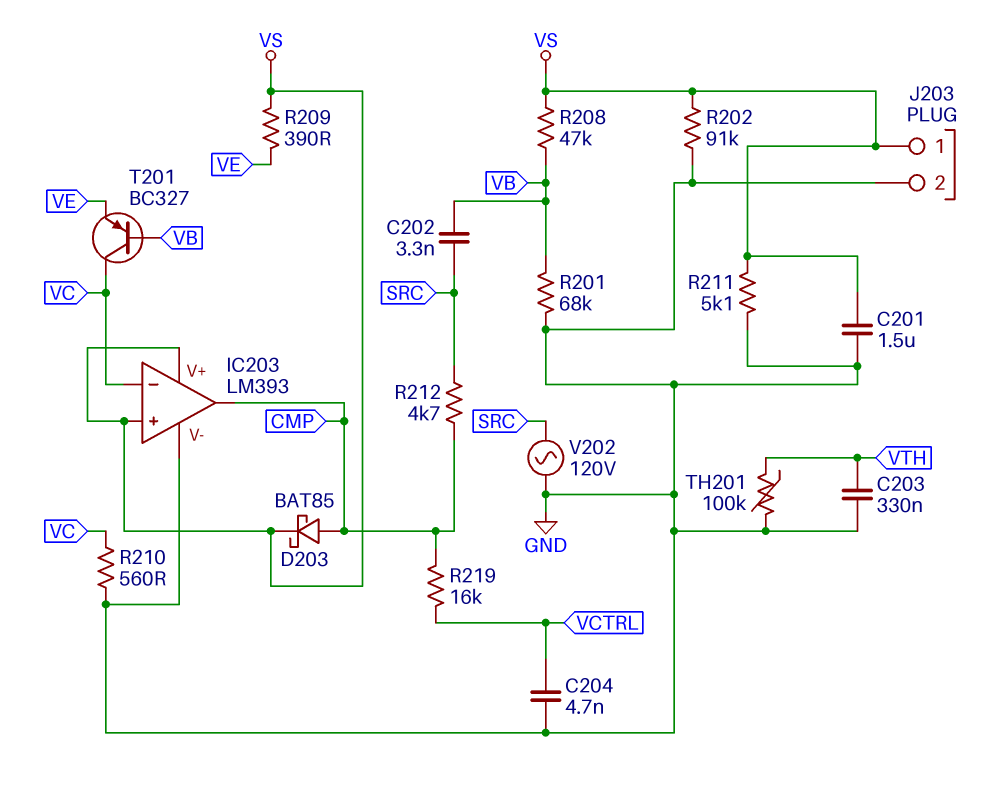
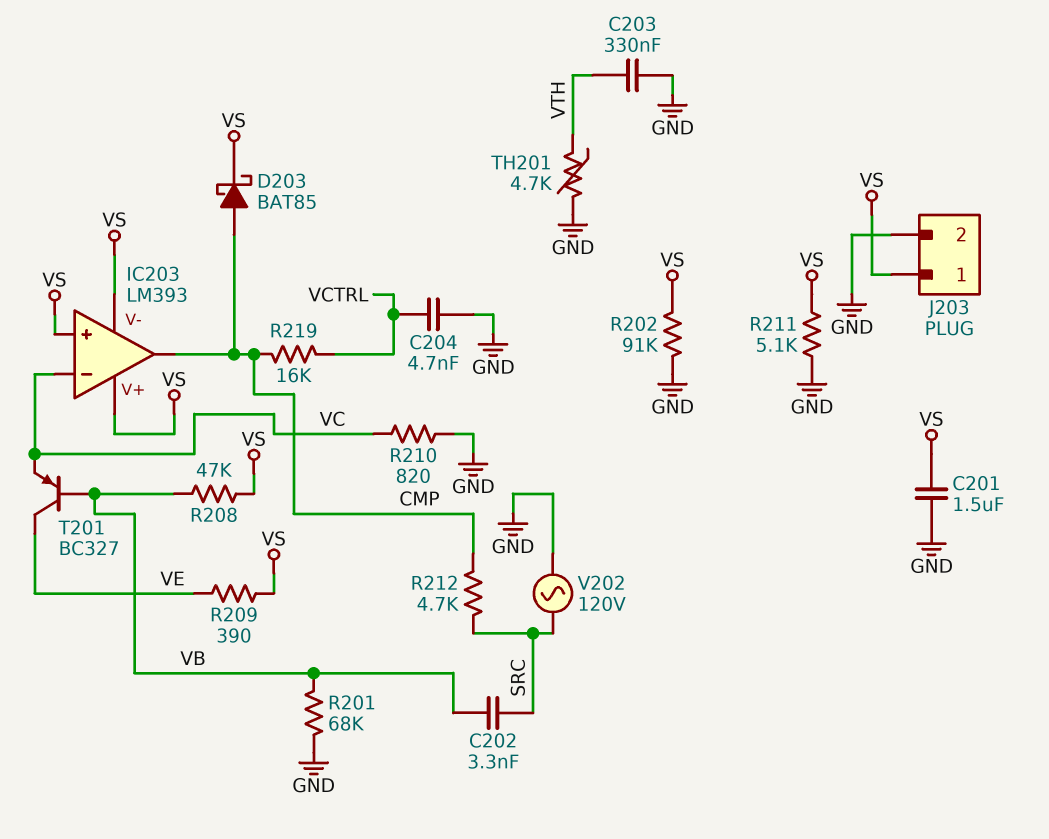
IC203 pin V-: GND -> VS
R210: 560 (GND, VC) -> 820 (GND, VC)
T201: PNP BC327 (B VB, C VC, E VE) -> PNP BC327 (B VB, C VE, E VC)
TH201: 100k (GND, VTH) -> 4.7k (GND, VTH)

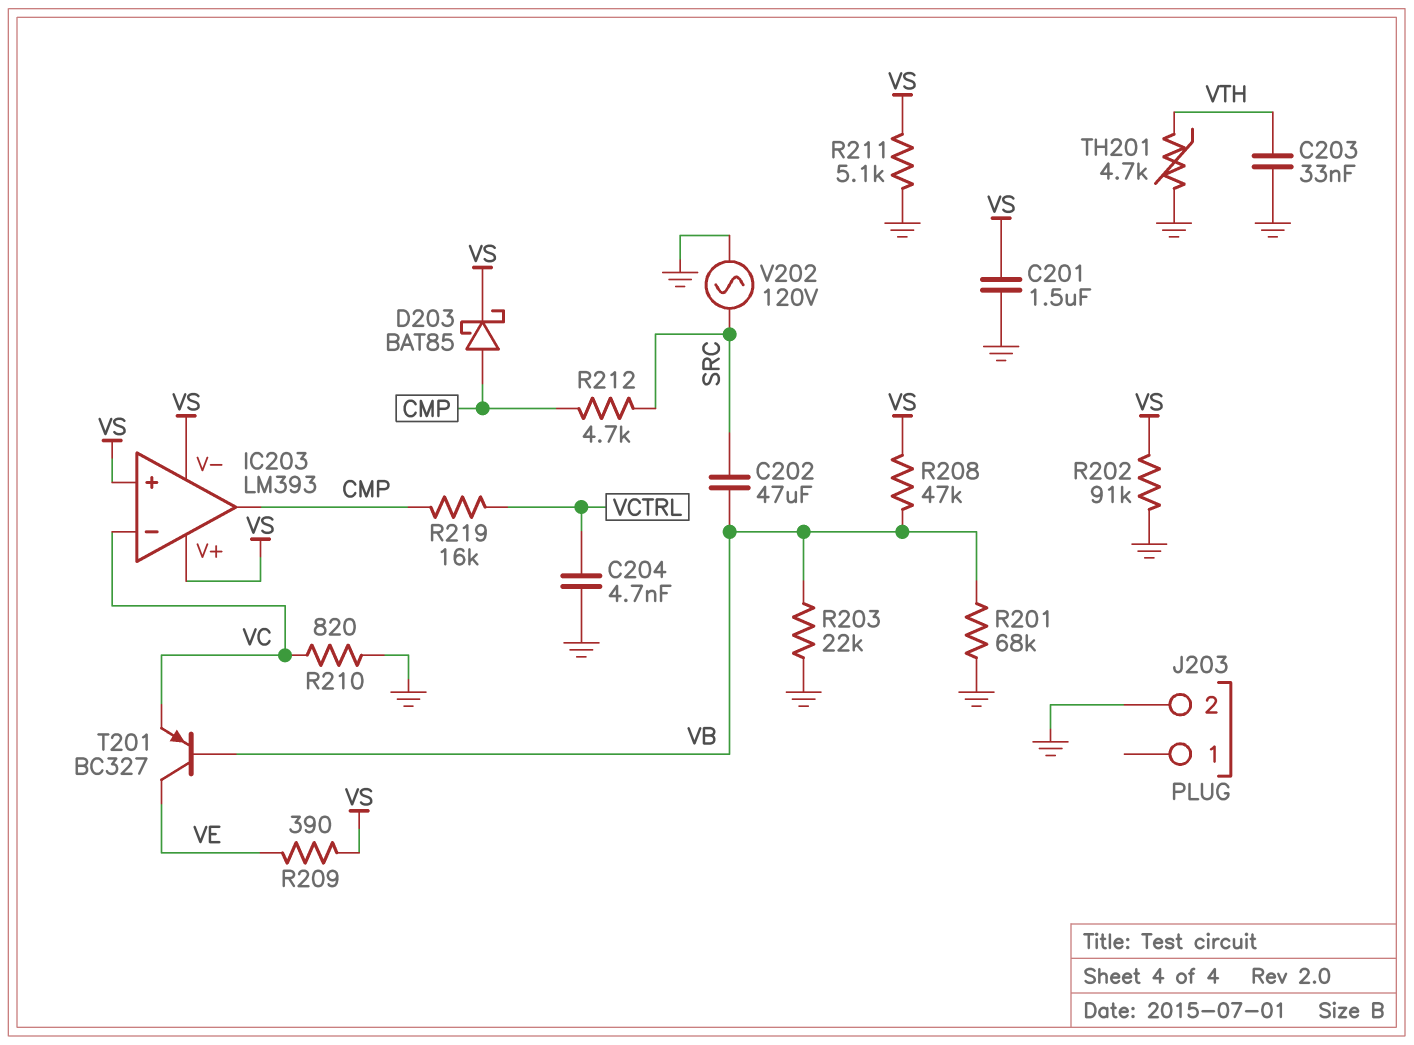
C202: 3.3nF (SRC, VB) -> 47uF (SRC, VB)
C203: 330nF (GND, VTH) -> 33nF (GND, VTH)
J203 pin 1: VS -> none
R203: none -> 22k (GND, VB)

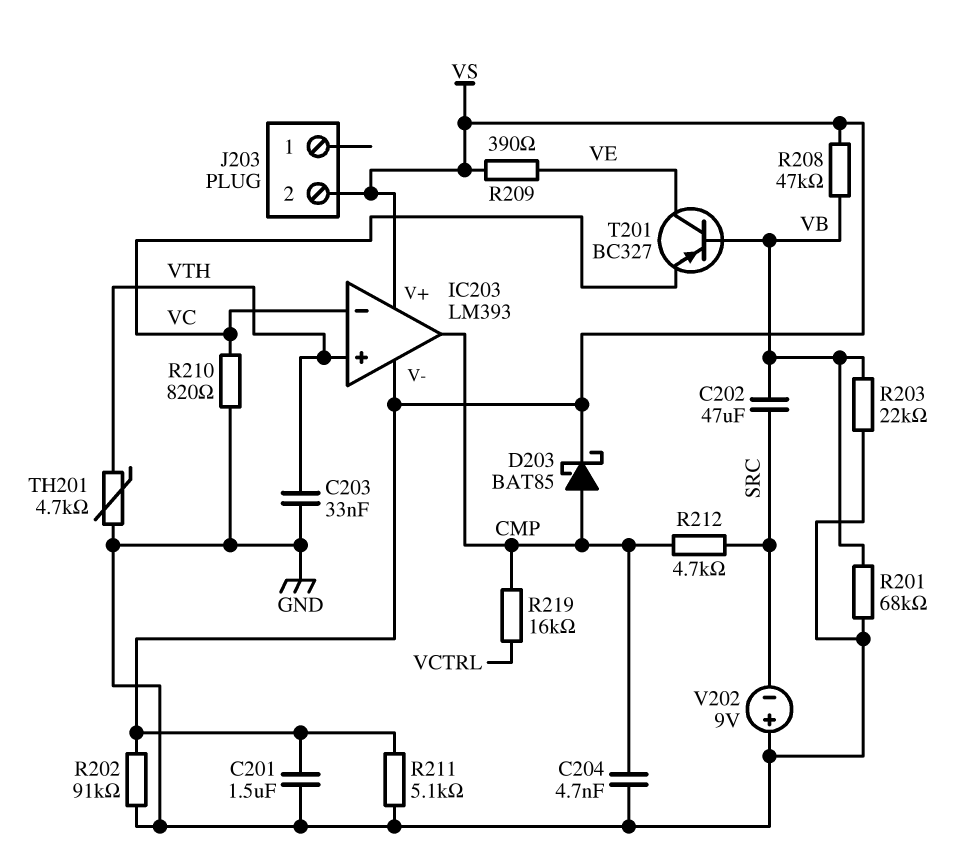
C204: 4.7nF (GND, VCTRL) -> 4.7nF (CMP, GND)
IC203 pin in+: VS -> VTH
J203 pin 2: GND -> VS
V202: AC 120V (GND, SRC) -> 9V (plus GND, minus SRC)

